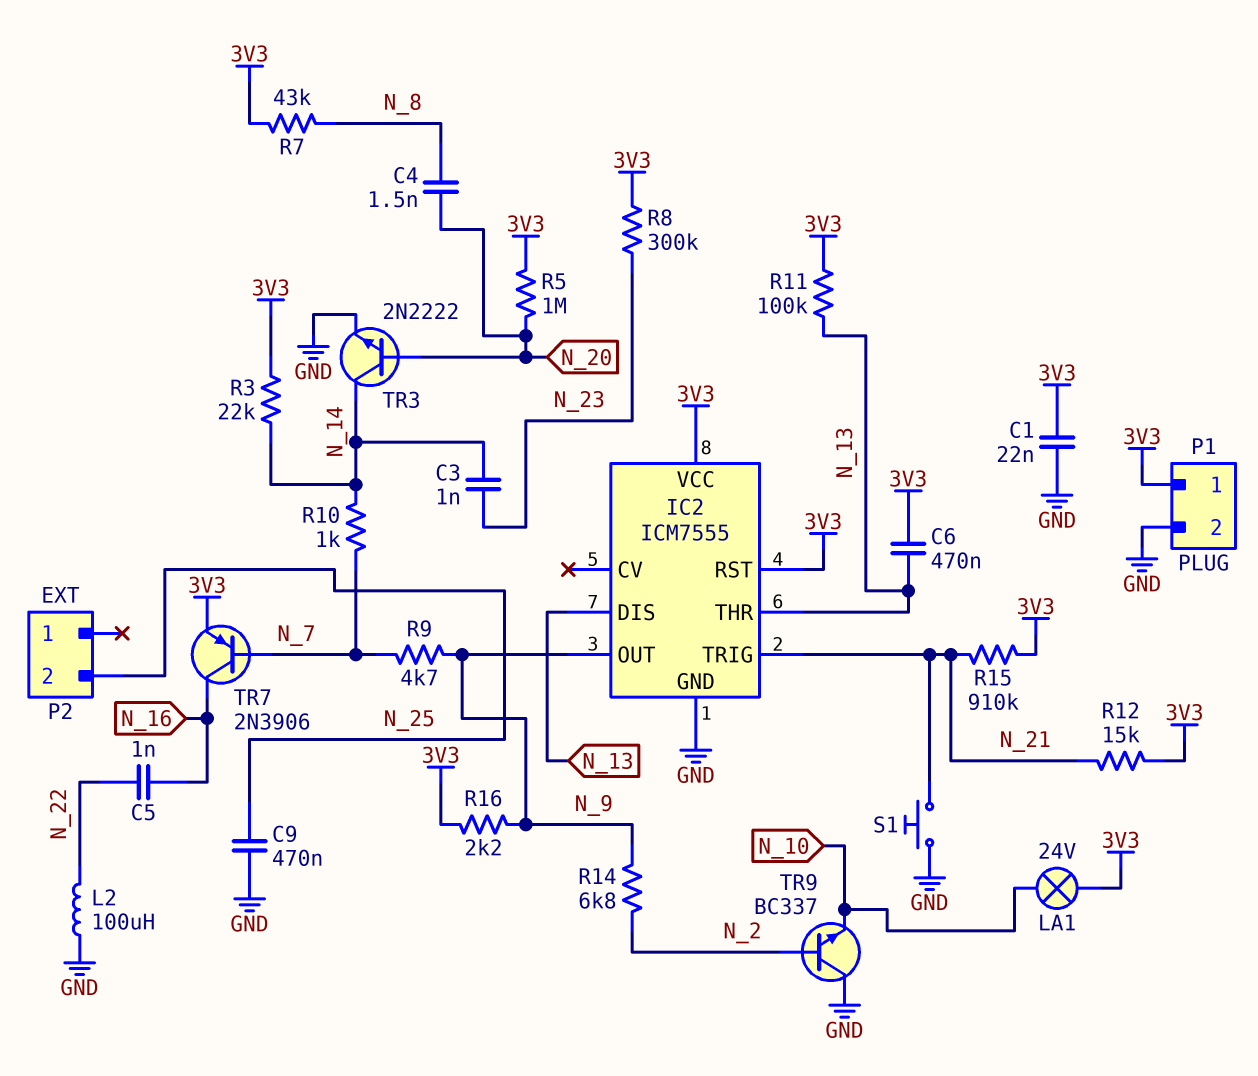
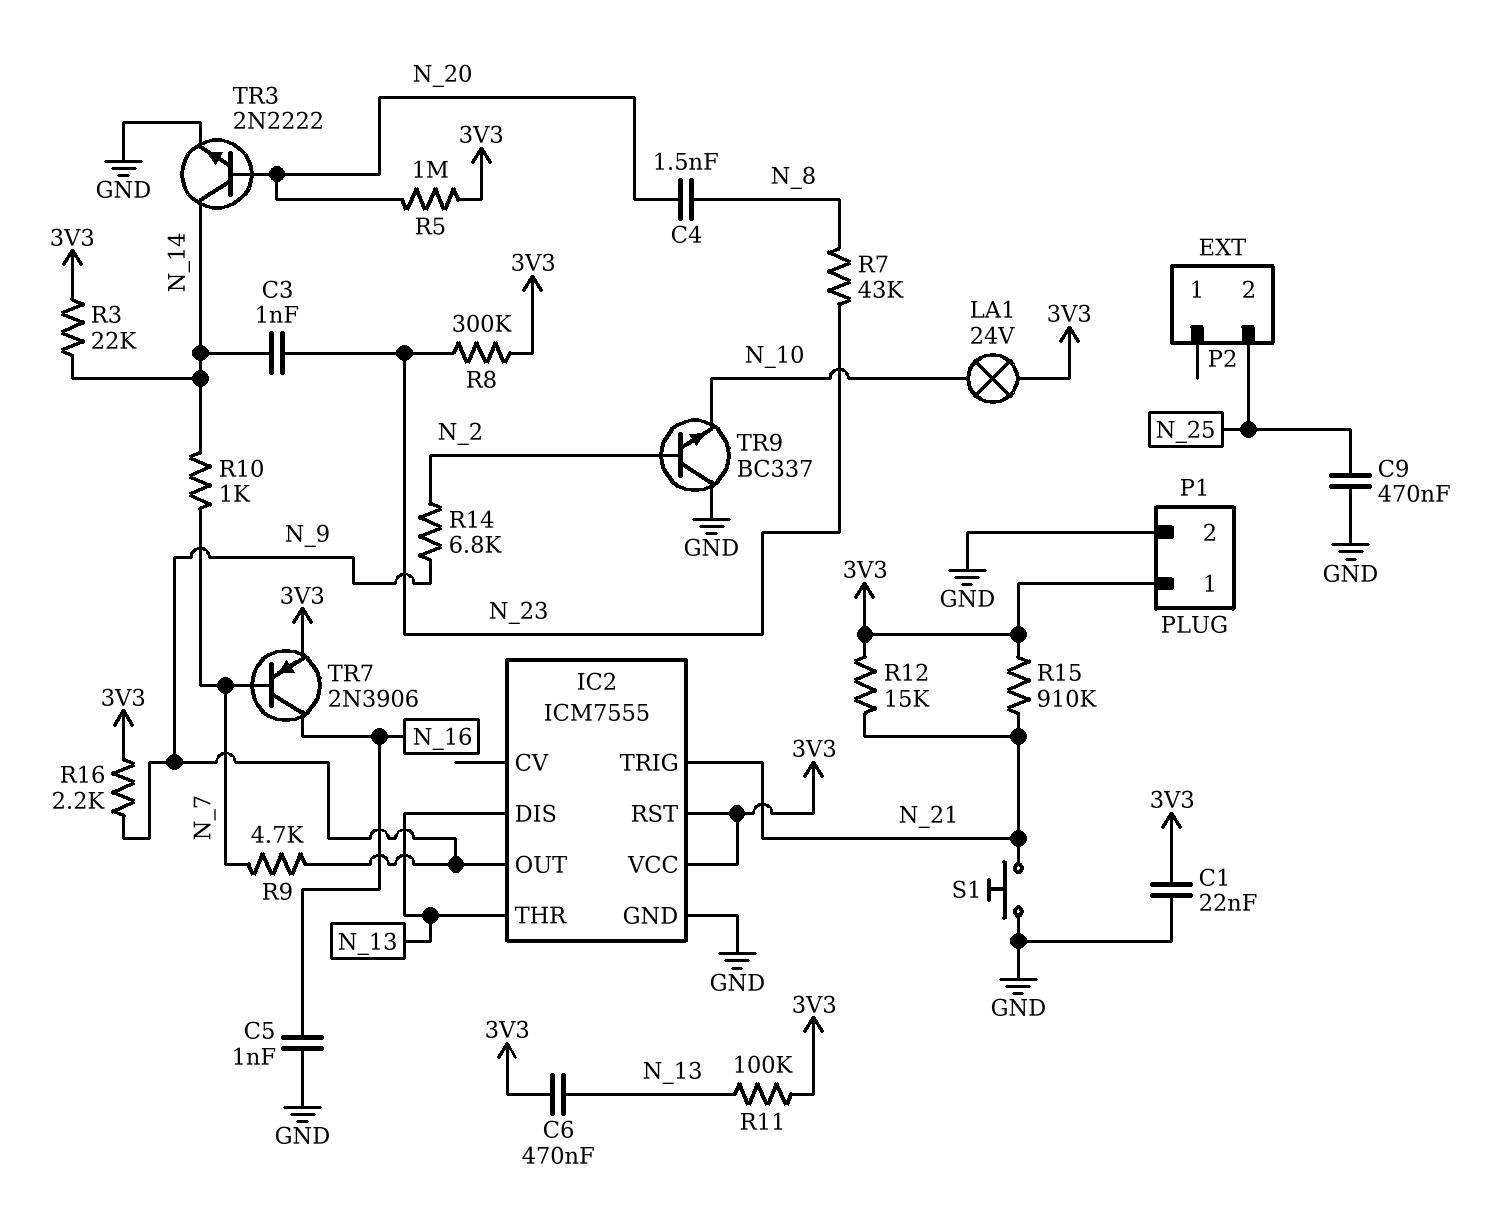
C5: 1nF (N_16, N_22) -> 1nF (GND, N_16)
L2: 100uH (GND, N_22) -> none
R7: 43k (3V3, N_8) -> 43k (N_8, N_23)

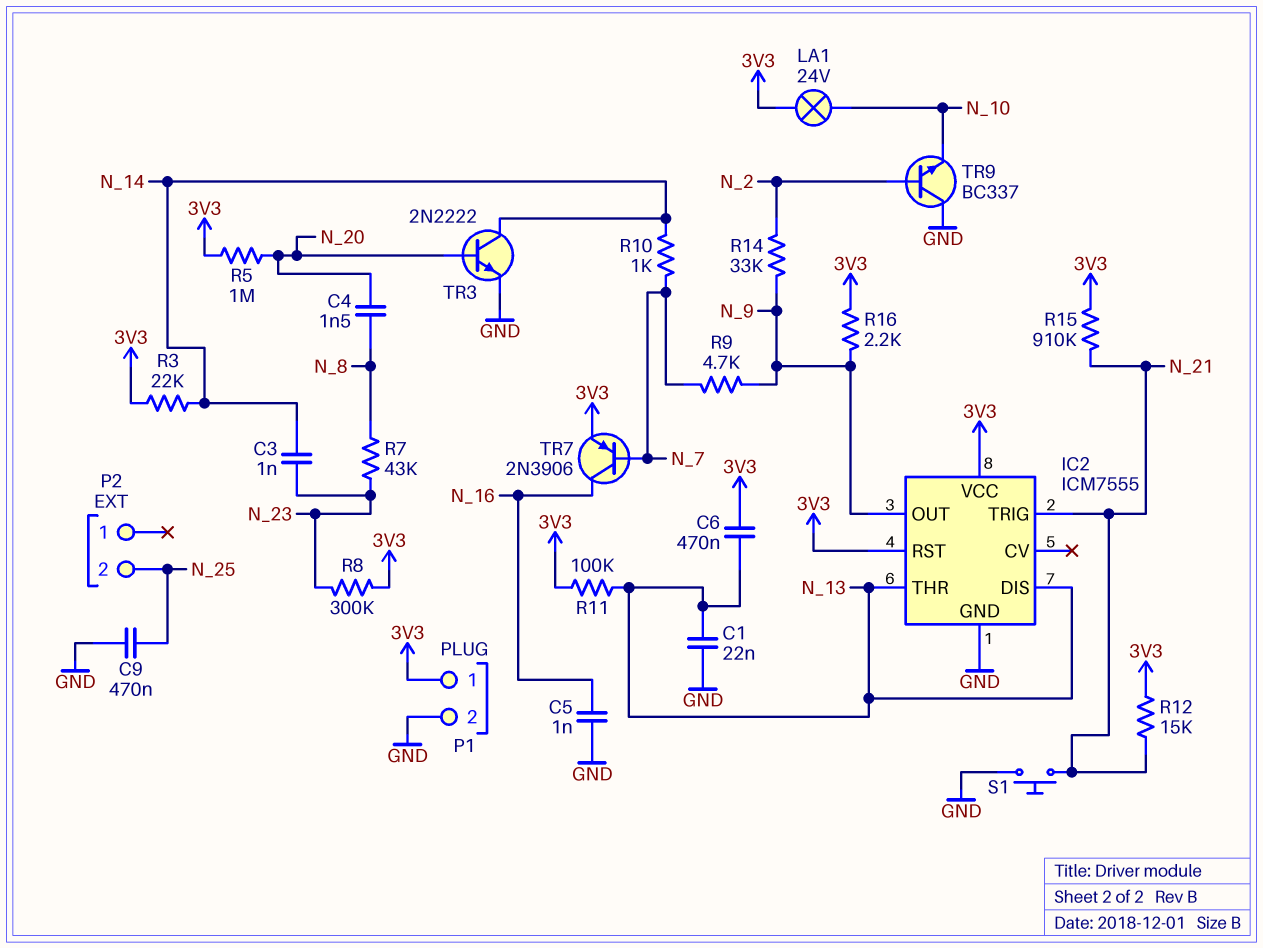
C1: 22nF (3V3, GND) -> 22nF (GND, N_13)
R14: 6.8k (N_2, N_9) -> 33k (N_2, N_9)

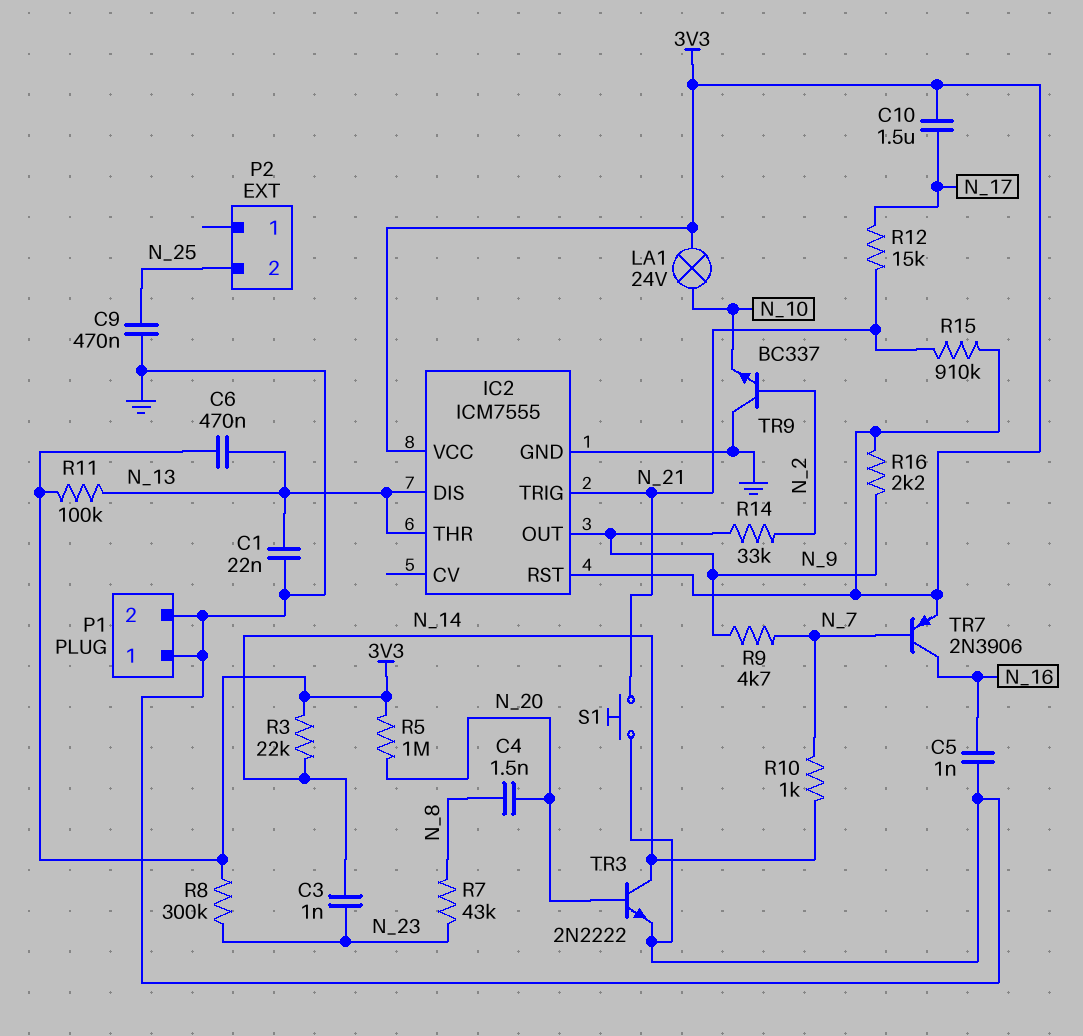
C10: none -> 1.5uF (3V3, N_17)
P1 pin 1: 3V3 -> GND
R12: 15k (3V3, N_21) -> 15k (N_17, N_21)

